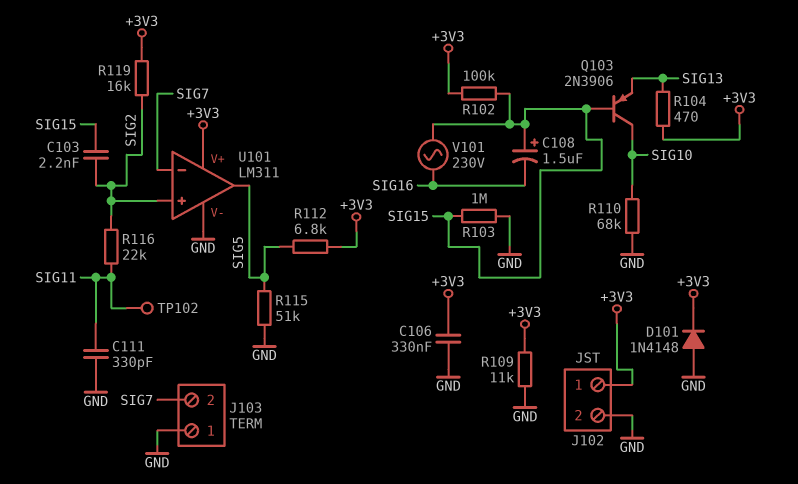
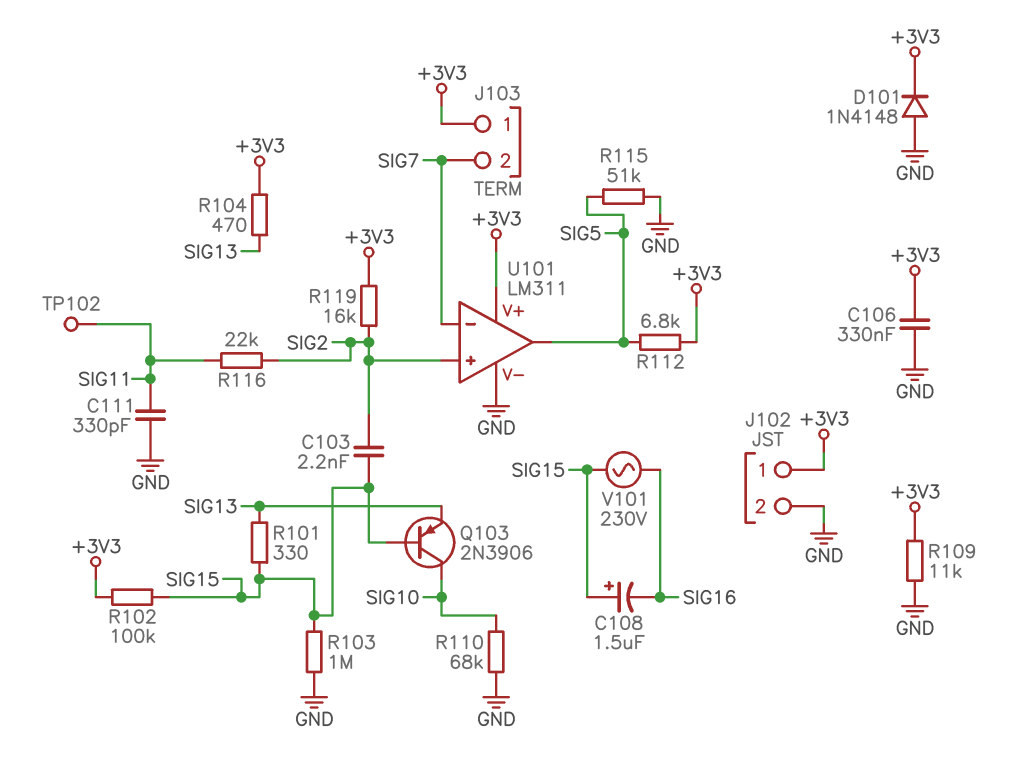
J103 pin 1: GND -> +3V3
R101: none -> 330 (SIG13, SIG15)

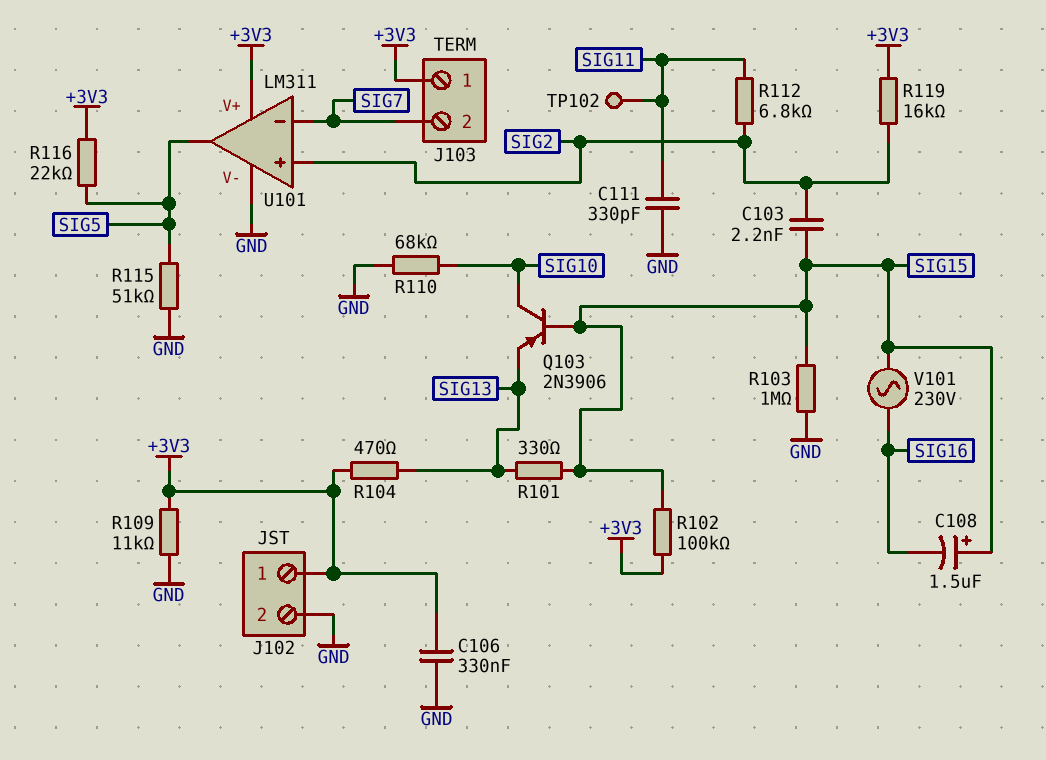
D101: diode 1N4148 (A GND, K +3V3) -> none
R112: 6.8k (+3V3, SIG5) -> 6.8k (SIG2, SIG11)
R116: 22k (SIG2, SIG11) -> 22k (+3V3, SIG5)

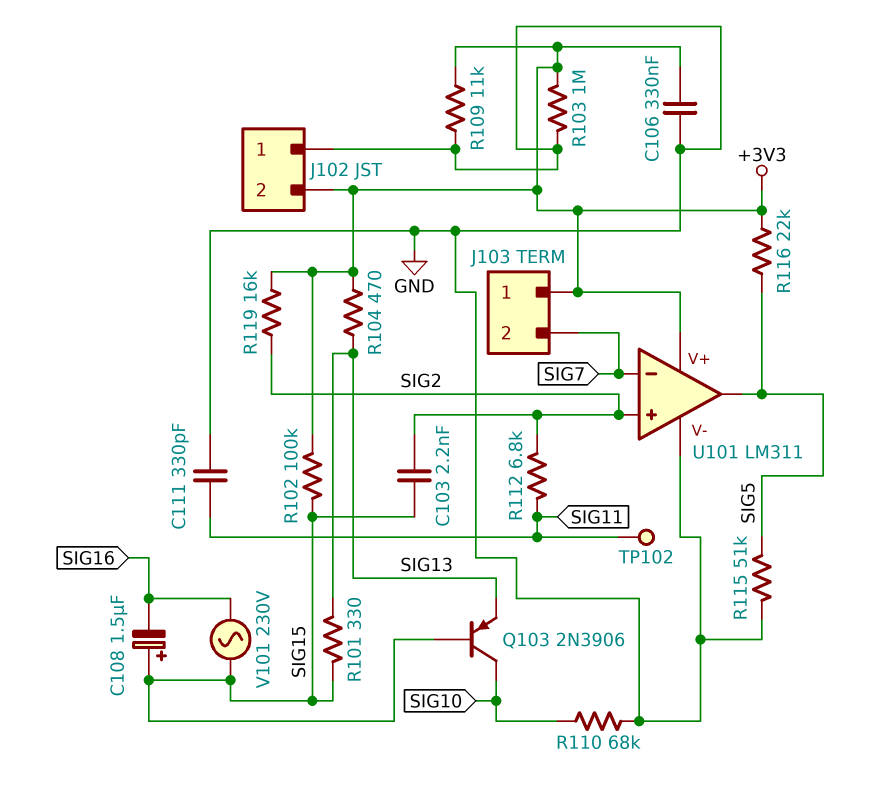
J102 pin 1: +3V3 -> GND
J102 pin 2: GND -> +3V3
R103: 1M (GND, SIG15) -> 1M (+3V3, GND)

